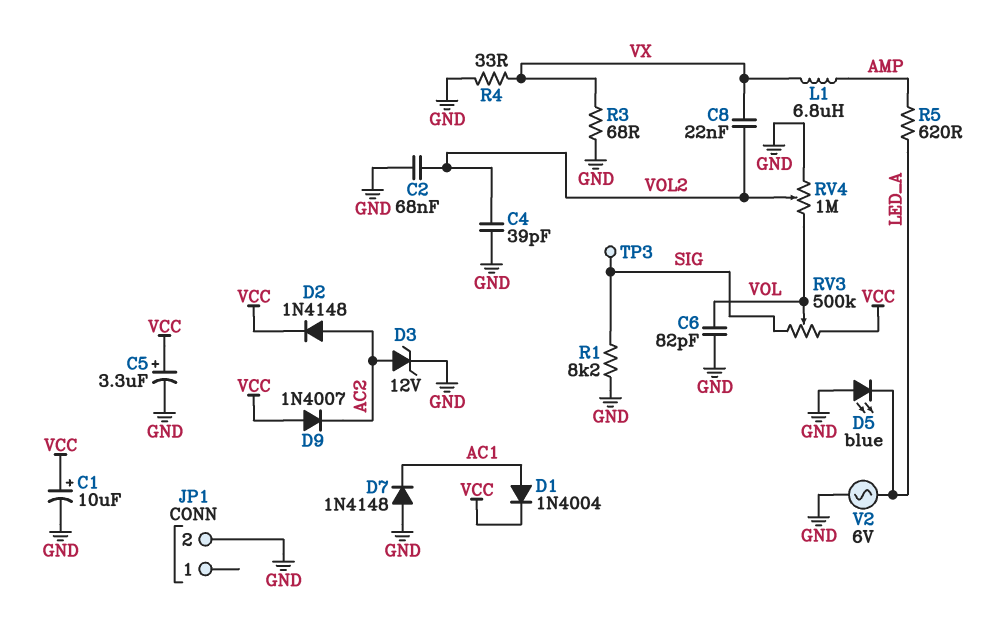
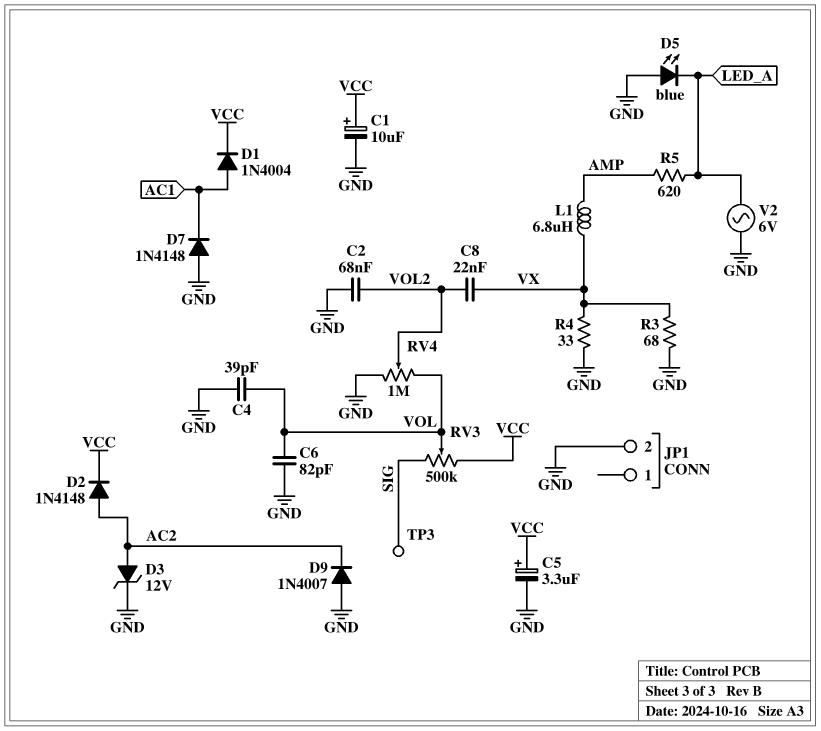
C4: 39pF (GND, VOL2) -> 39pF (GND, VOL)
D9: diode 1N4007 (A VCC, K AC2) -> diode 1N4007 (A GND, K AC2)
R1: 8.2k (GND, SIG) -> none

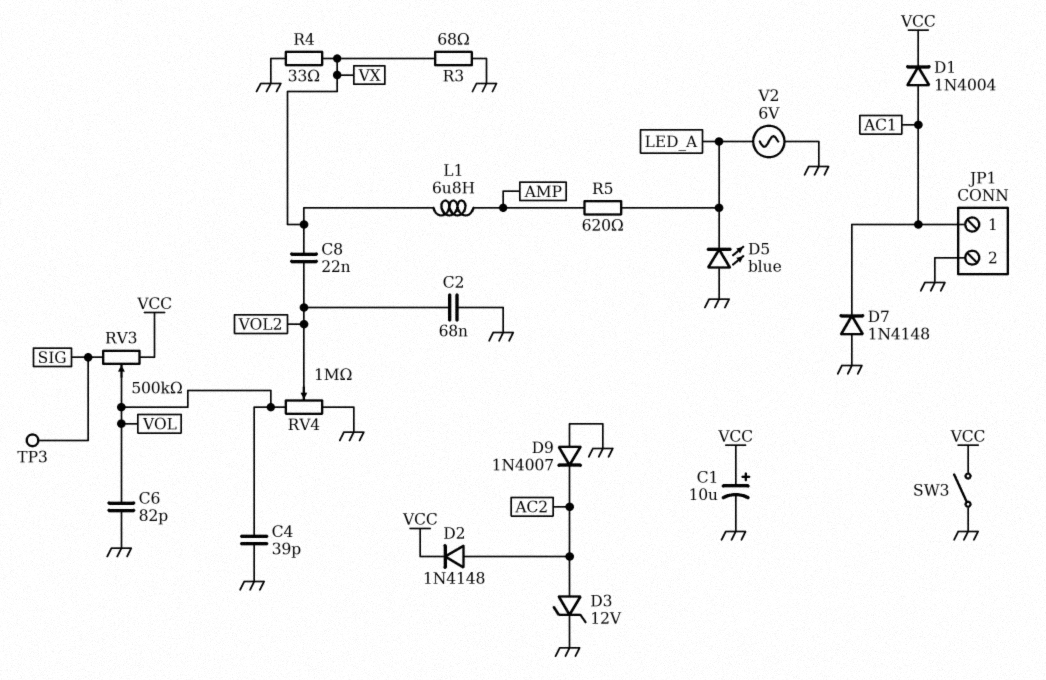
C5: 3.3uF (plus VCC, minus GND) -> none
JP1 pin 1: none -> AC1
SW3: none -> switch (GND, VCC)

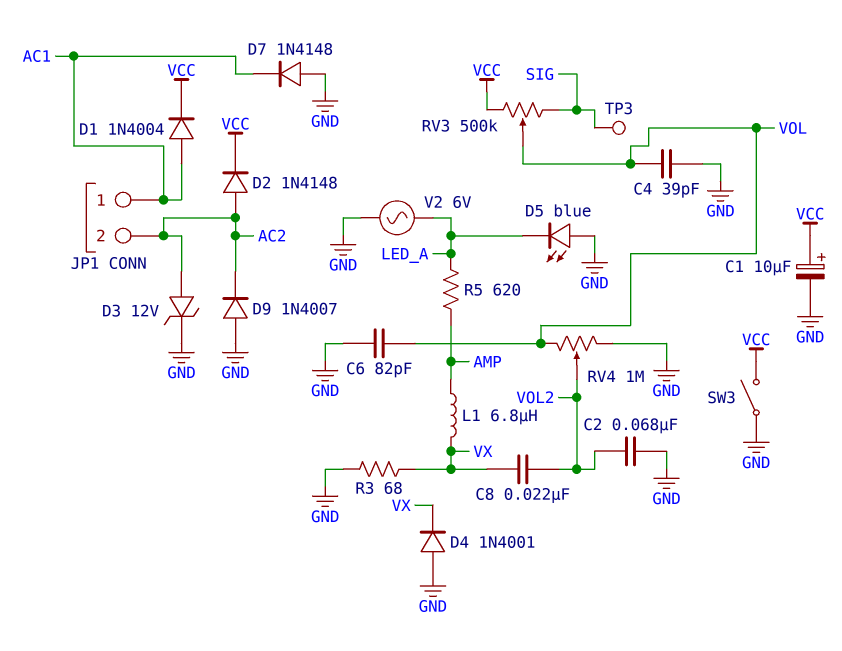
D4: none -> diode 1N4001 (A GND, K VX)
JP1 pin 2: GND -> AC2
R4: 33 (GND, VX) -> none

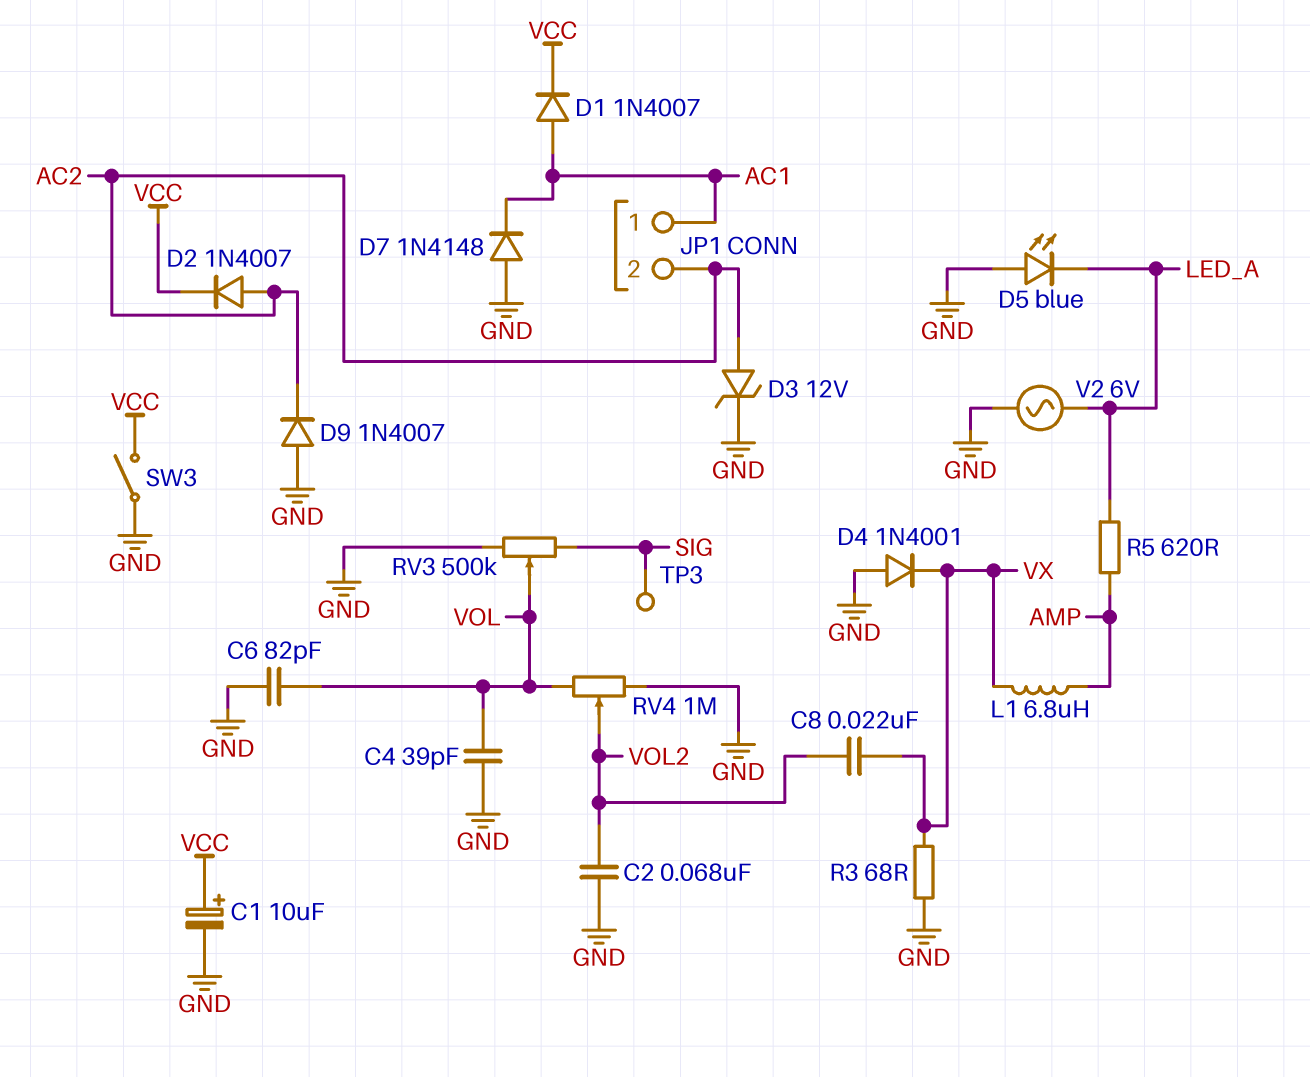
D1: diode 1N4004 (A AC1, K VCC) -> diode 1N4007 (A AC1, K VCC)
D2: diode 1N4148 (A AC2, K VCC) -> diode 1N4007 (A AC2, K VCC)
RV3: 500k (SIG, VCC, wiper VOL) -> 500k (GND, SIG, wiper VOL)

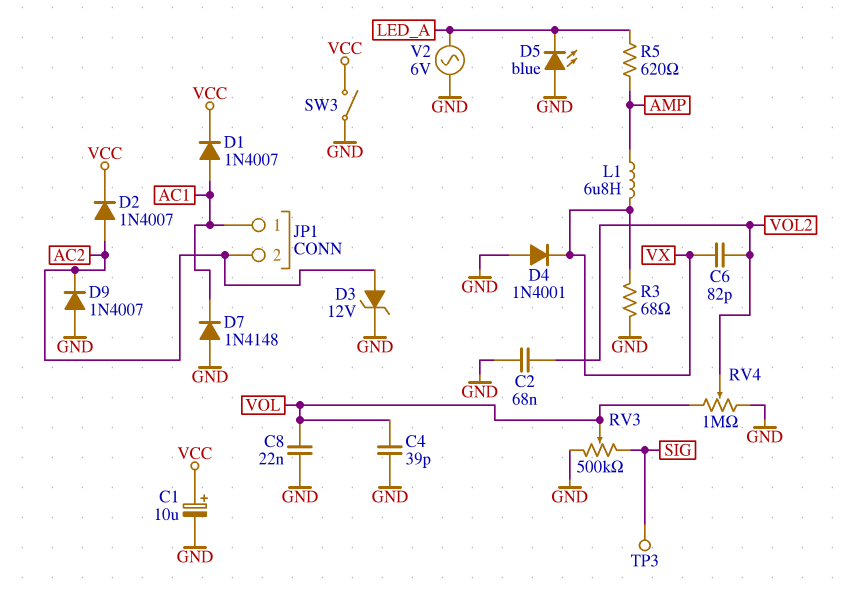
C6: 82pF (GND, VOL) -> 82pF (VOL2, VX)
C8: 22nF (VOL2, VX) -> 22nF (GND, VOL)

